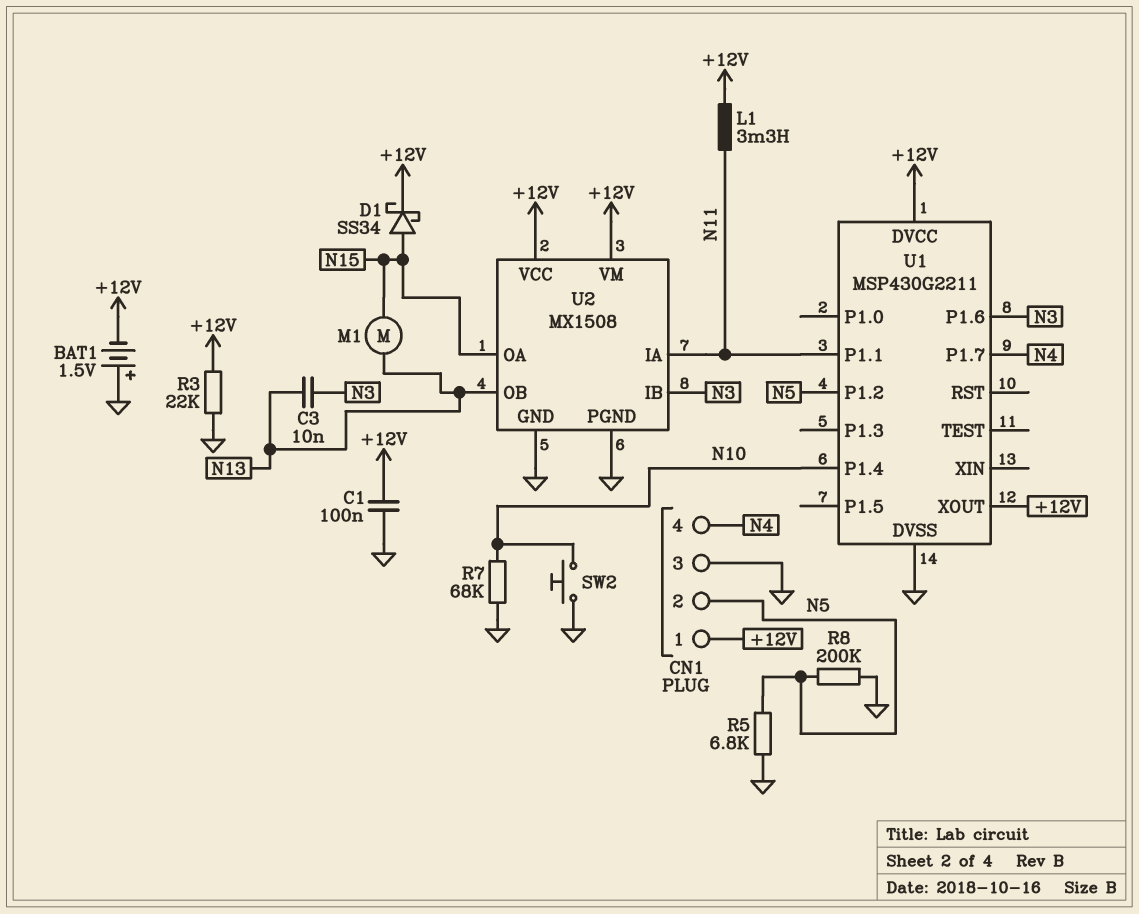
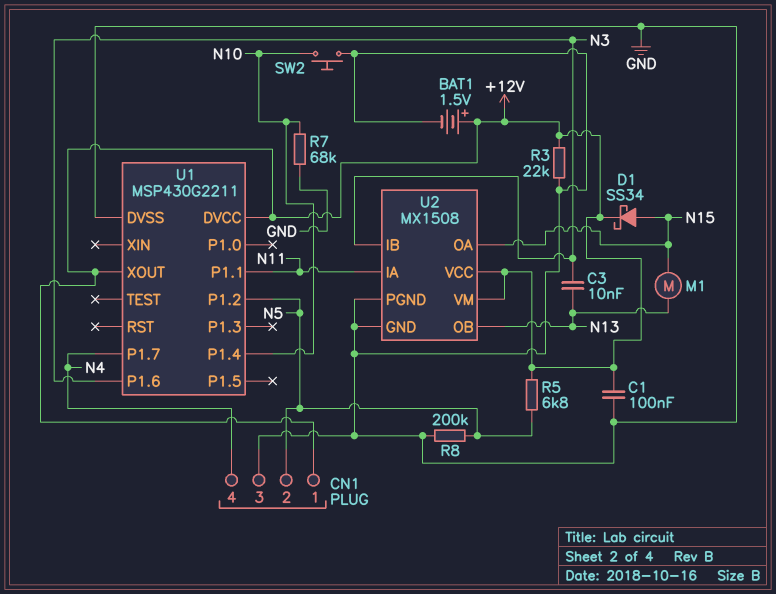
BAT1: 1.5V (plus GND, minus +12V) -> 1.5V (plus +12V, minus GND)
L1: 3.3mH (+12V, N11) -> none
R5: 6.8k (GND, N5) -> 6.8k (+12V, N5)

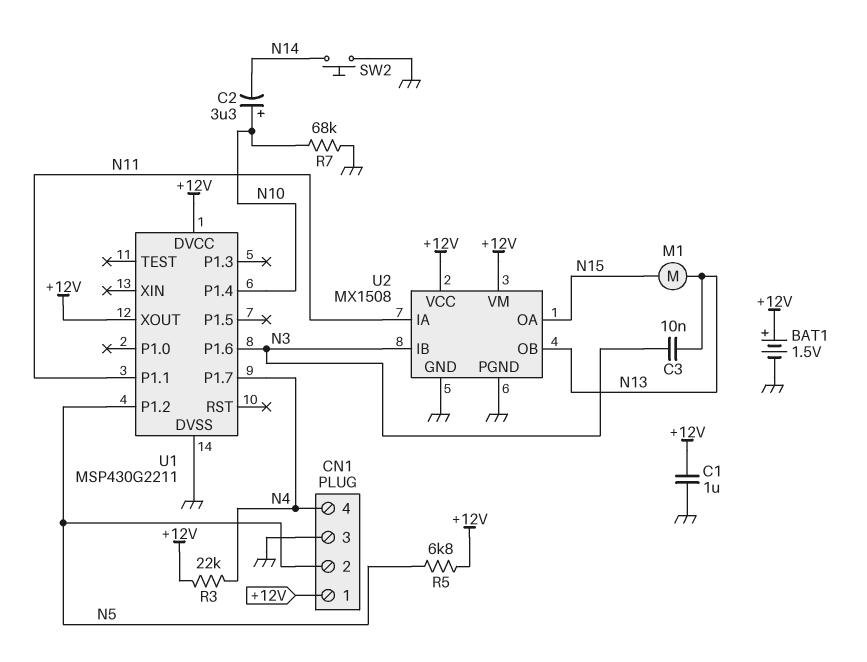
C1: 100nF (+12V, GND) -> 1uF (+12V, GND)
C2: none -> 3.3uF (plus N10, minus N14)
D1: schottky SS34 (A N15, K +12V) -> none
R3: 22k (+12V, GND) -> 22k (+12V, N4)
R8: 200k (GND, N5) -> none
SW2: button (GND, N10) -> button (GND, N14)

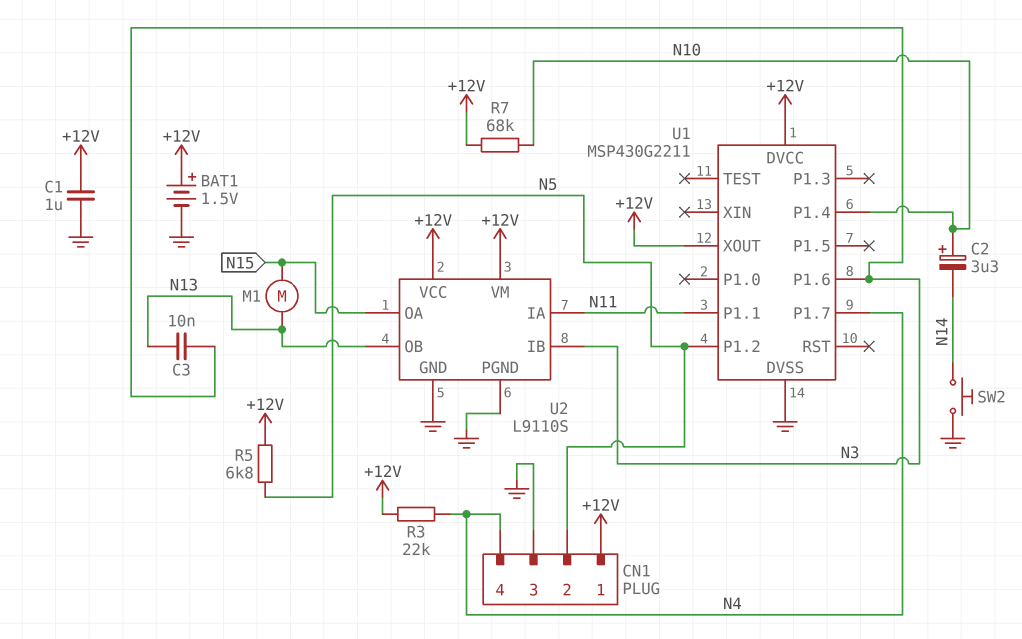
R7: 68k (GND, N10) -> 68k (+12V, N10)
U2: MX1508 -> L9110S

